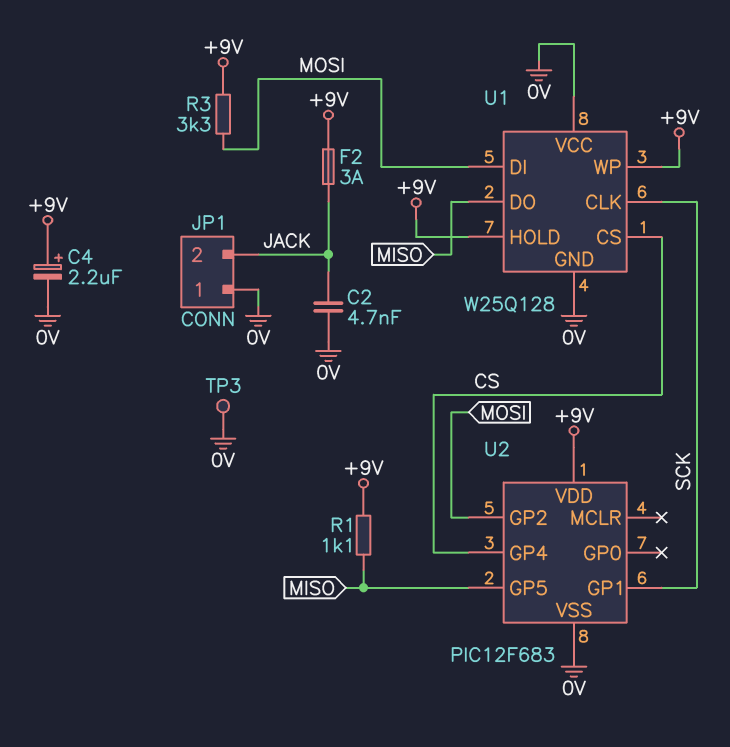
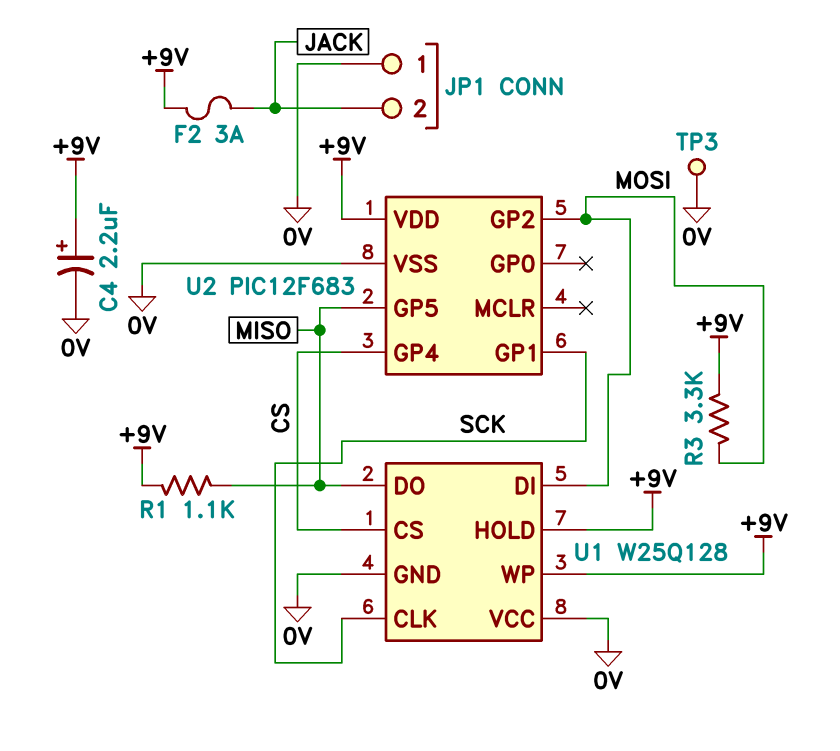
C2: 4.7nF (0V, JACK) -> none

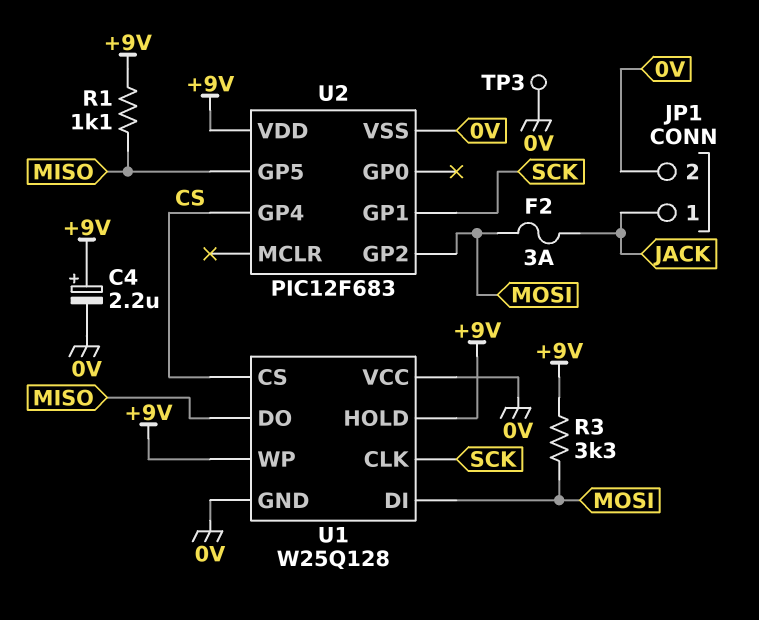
F2: 3A (+9V, JACK) -> 3A (JACK, MOSI)
JP1 pin 1: 0V -> JACK
JP1 pin 2: JACK -> 0V

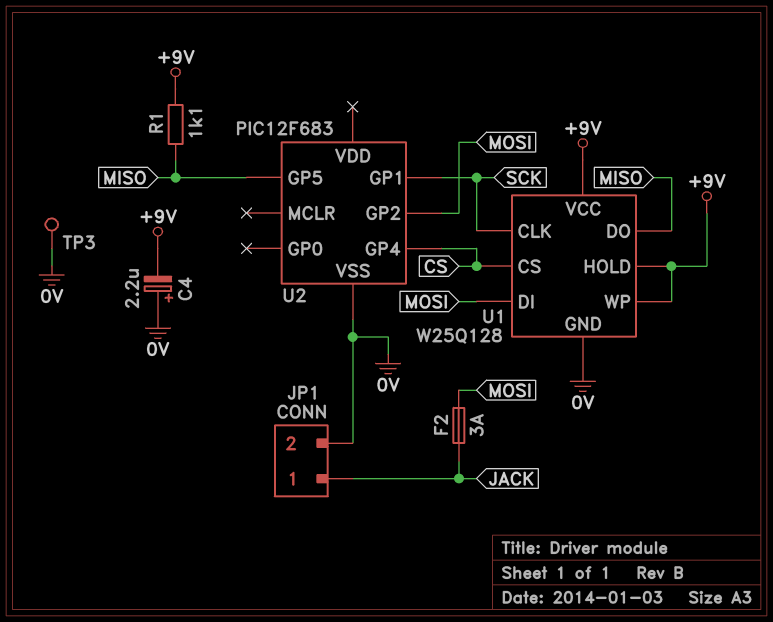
C4: 2.2uF (plus +9V, minus 0V) -> 2.2uF (plus 0V, minus +9V)
R3: 3.3k (+9V, MOSI) -> none
U1 pin VCC: 0V -> +9V
U2 pin VDD: +9V -> none

